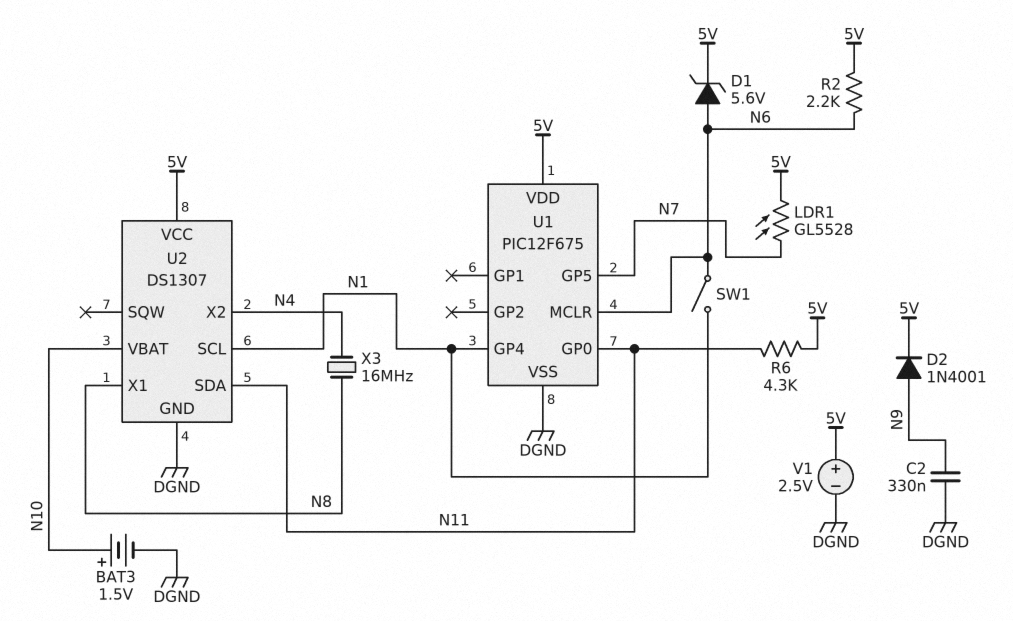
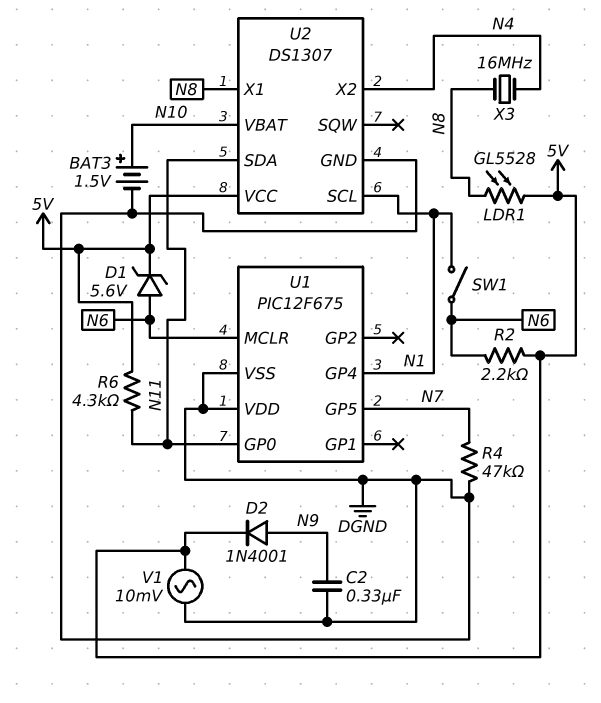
LDR1: GL5528 (5V, N7) -> GL5528 (5V, N8)
R4: none -> 47k (DGND, N7)
U1 pin VDD: 5V -> DGND
V1: 2.5V (plus 5V, minus DGND) -> AC 10mV (5V, DGND)

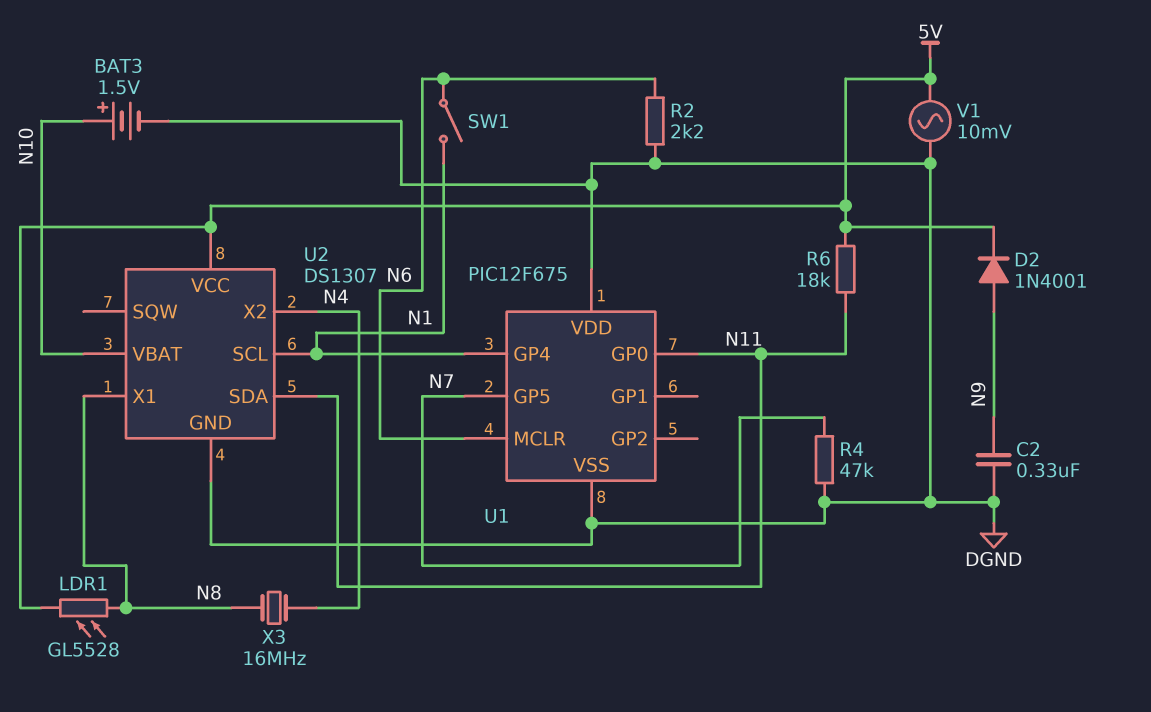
D1: zener 5.6V (A N6, K 5V) -> none
R2: 2.2k (5V, N6) -> 2.2k (DGND, N6)
R6: 4.3k (5V, N11) -> 18k (5V, N11)

